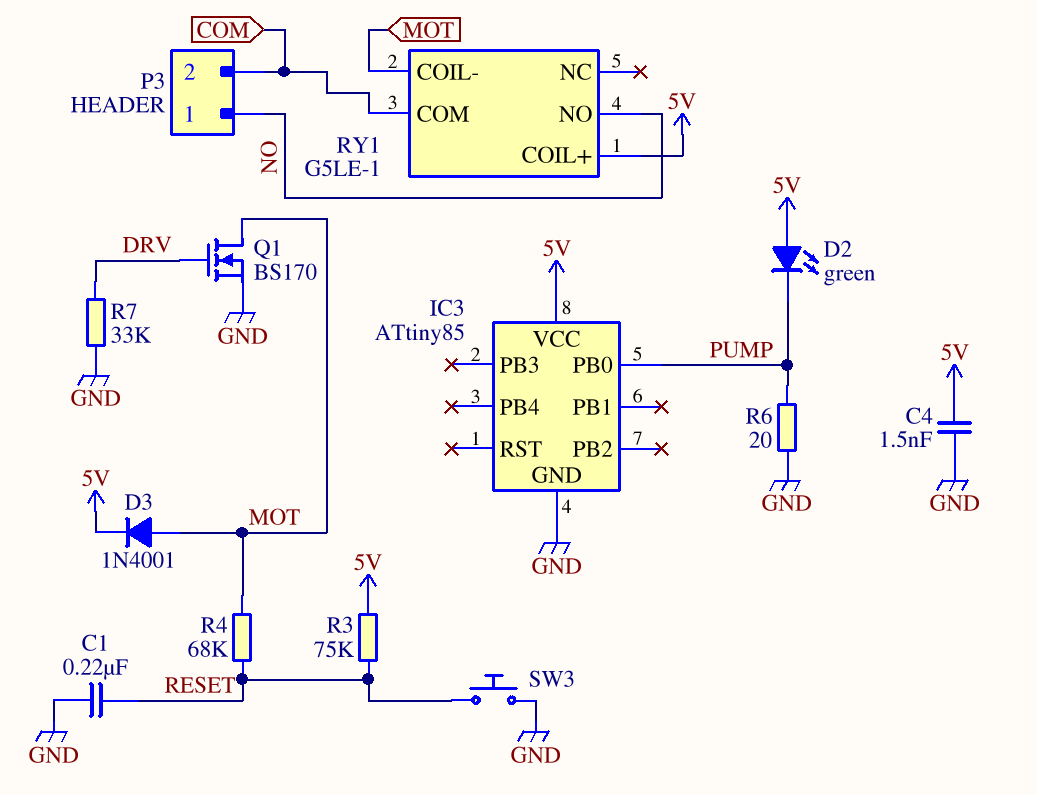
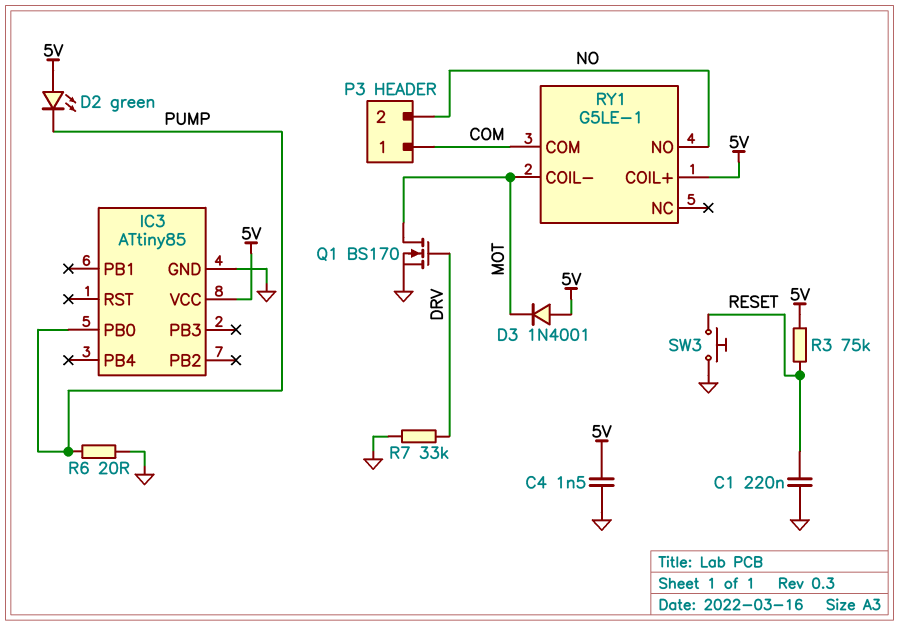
D3: diode 1N4001 (A MOT, K 5V) -> diode 1N4001 (A 5V, K MOT)
P3 pin 1: NO -> COM
P3 pin 2: COM -> NO
R4: 68k (MOT, RESET) -> none

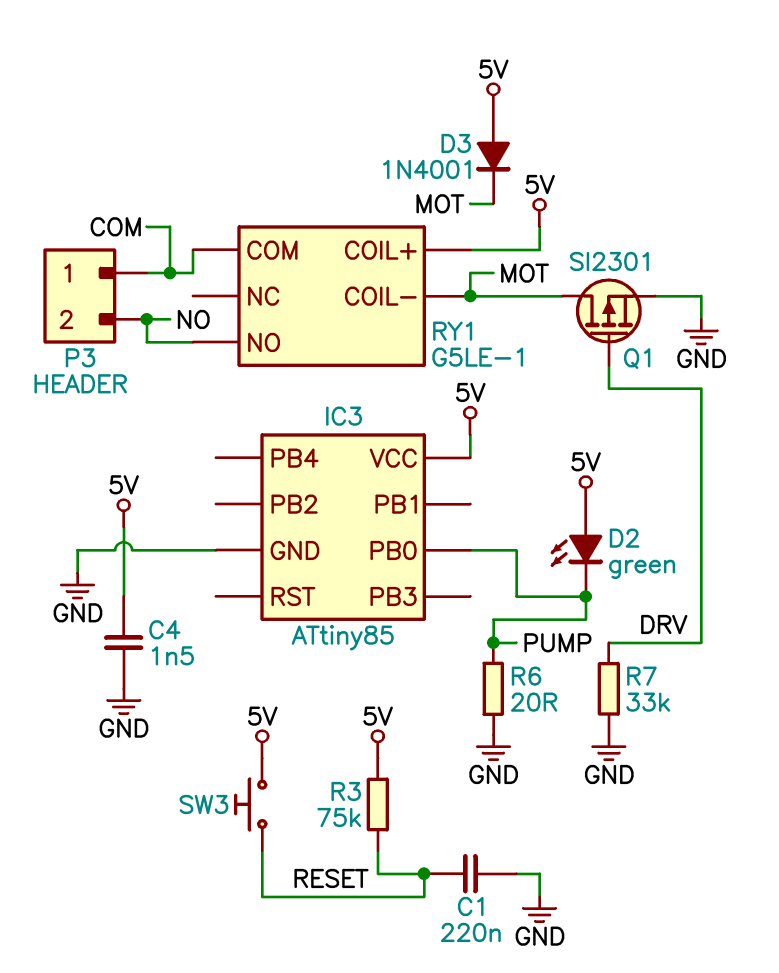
Q1: NMOS BS170 (G DRV, D MOT, S GND) -> PMOS SI2301 (G DRV, D MOT, S GND)
SW3: button (GND, RESET) -> button (5V, RESET)

